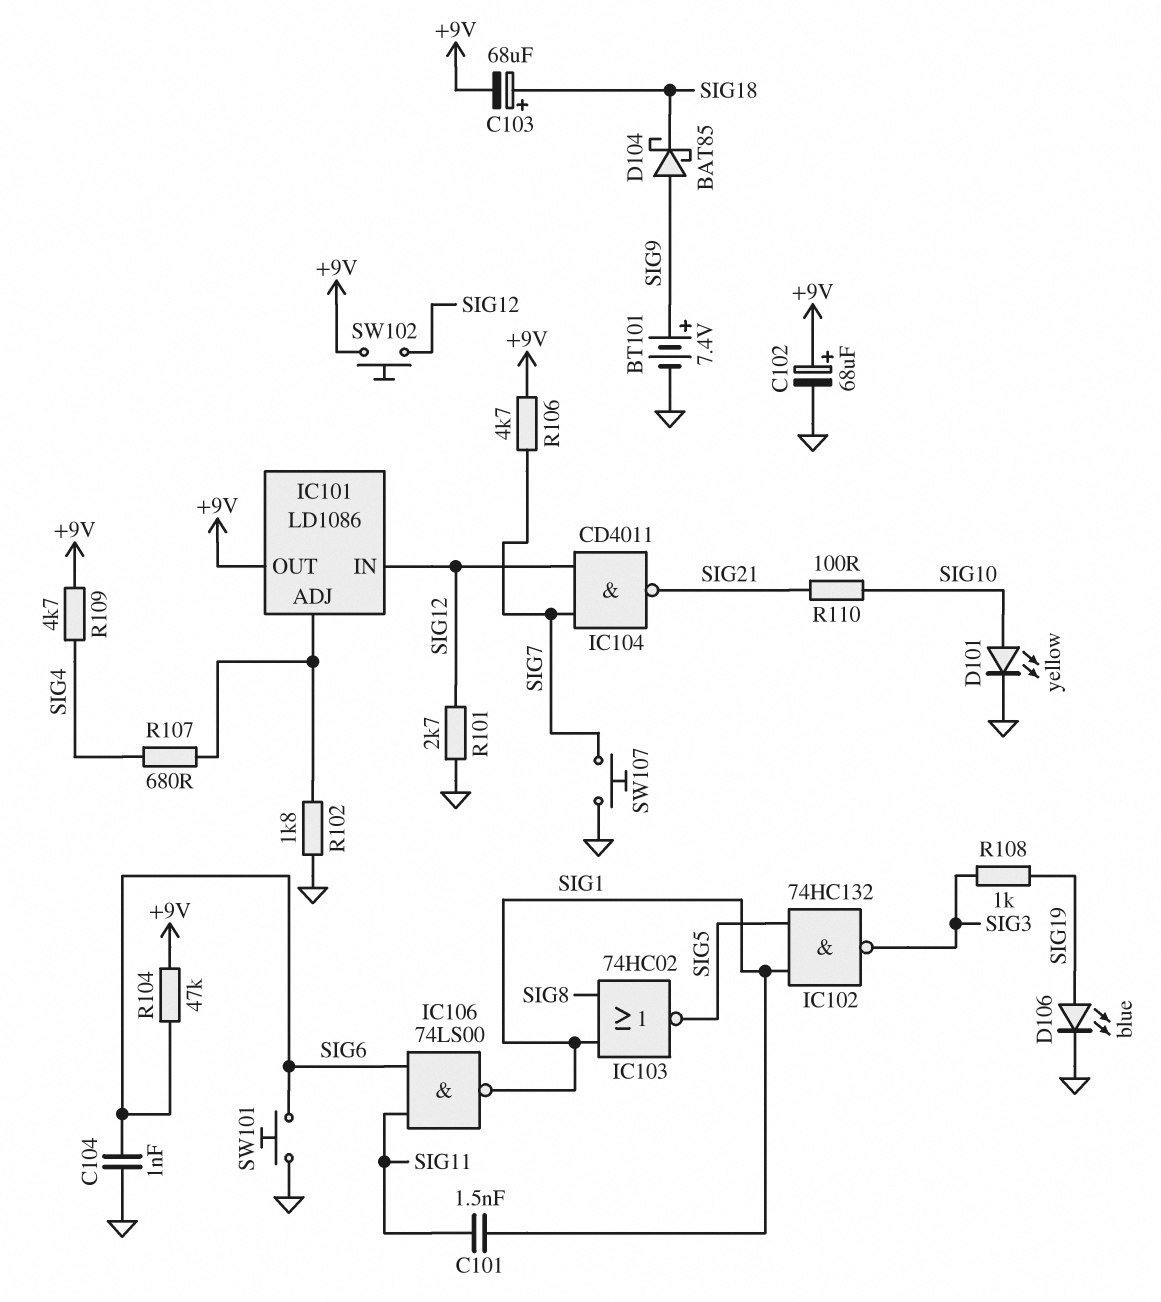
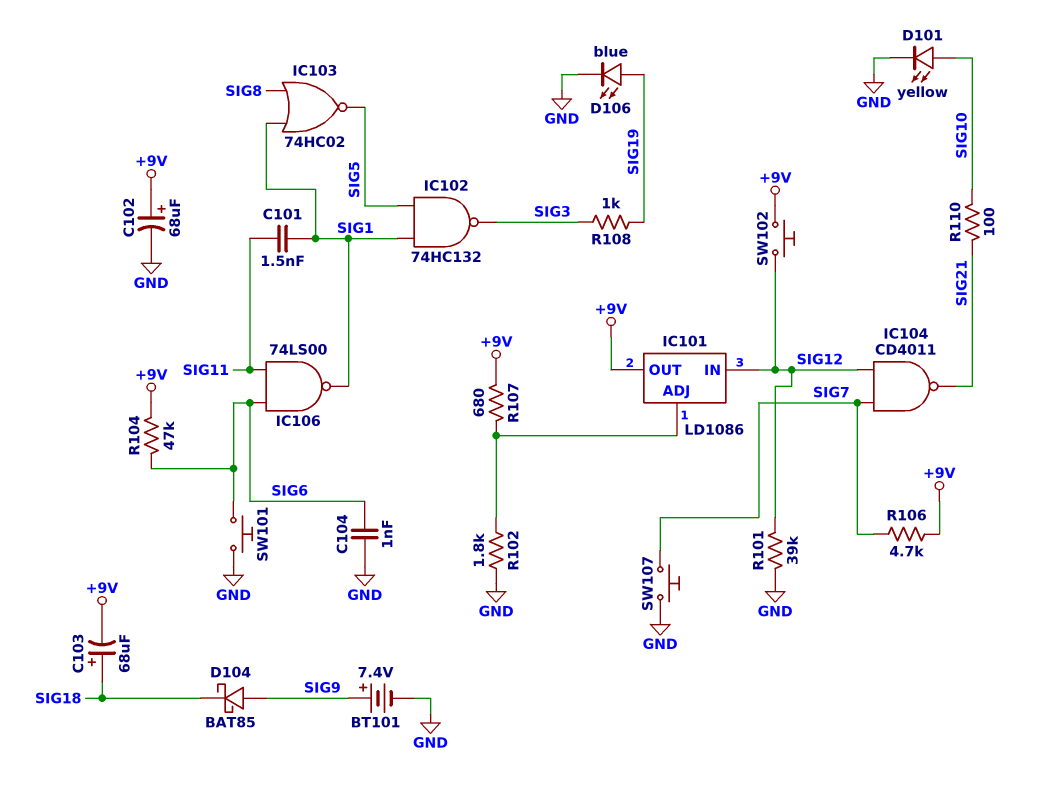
R101: 2.7k (GND, SIG12) -> 39k (GND, SIG12)
R107: 680 (IC101/ADJ, SIG4) -> 680 (+9V, IC101/ADJ)
R109: 4.7k (+9V, SIG4) -> none

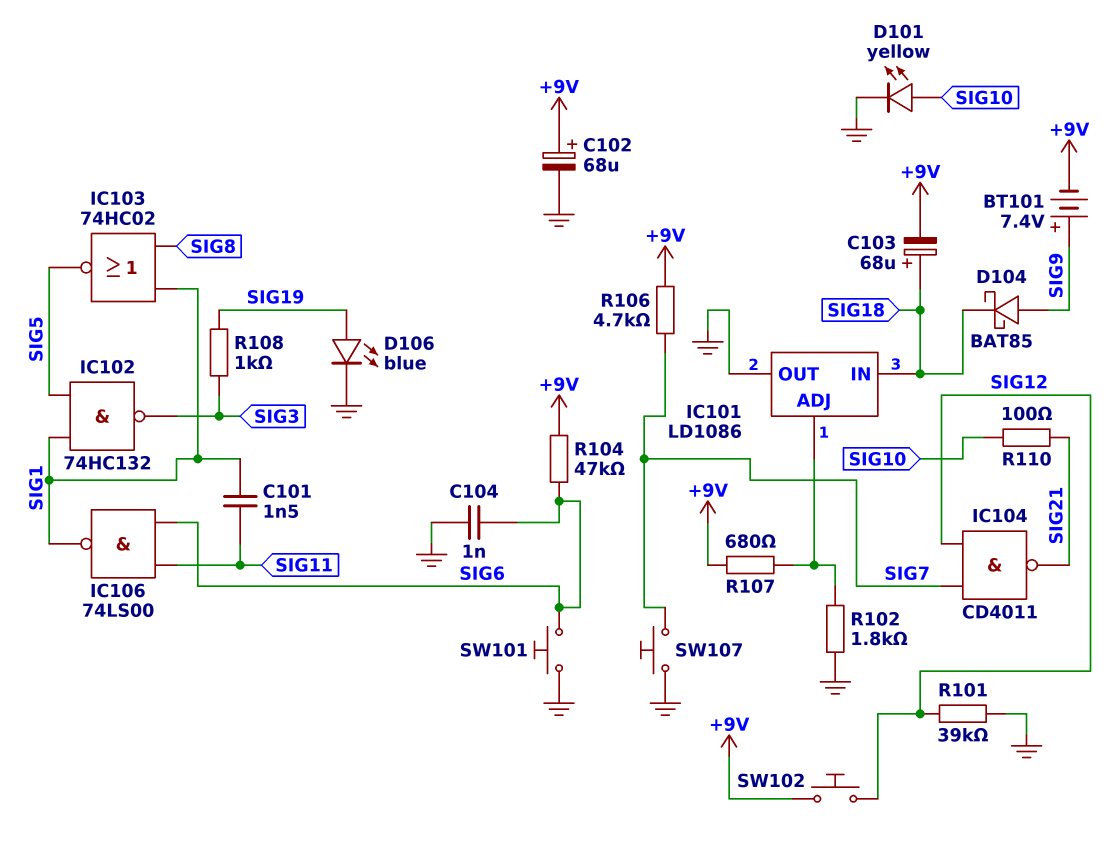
BT101: 7.4V (plus SIG9, minus GND) -> 7.4V (plus SIG9, minus +9V)
IC101 pin IN: SIG12 -> SIG18
IC101 pin OUT: +9V -> GND

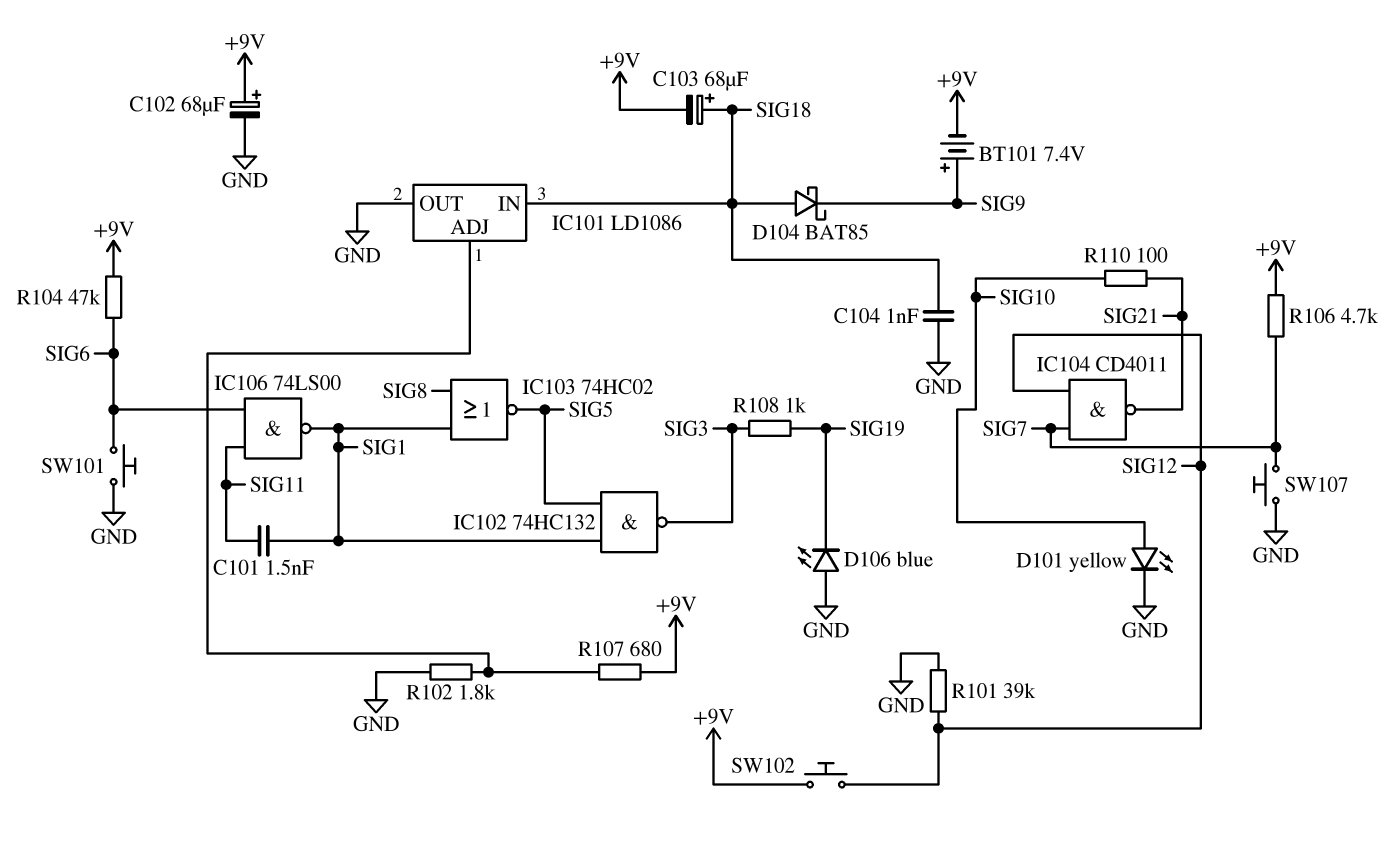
C104: 1nF (GND, SIG6) -> 1nF (GND, SIG18)
D104: schottky BAT85 (A SIG9, K SIG18) -> schottky BAT85 (A SIG18, K SIG9)
D106: LED blue (A SIG19, K GND) -> LED blue (A GND, K SIG19)

